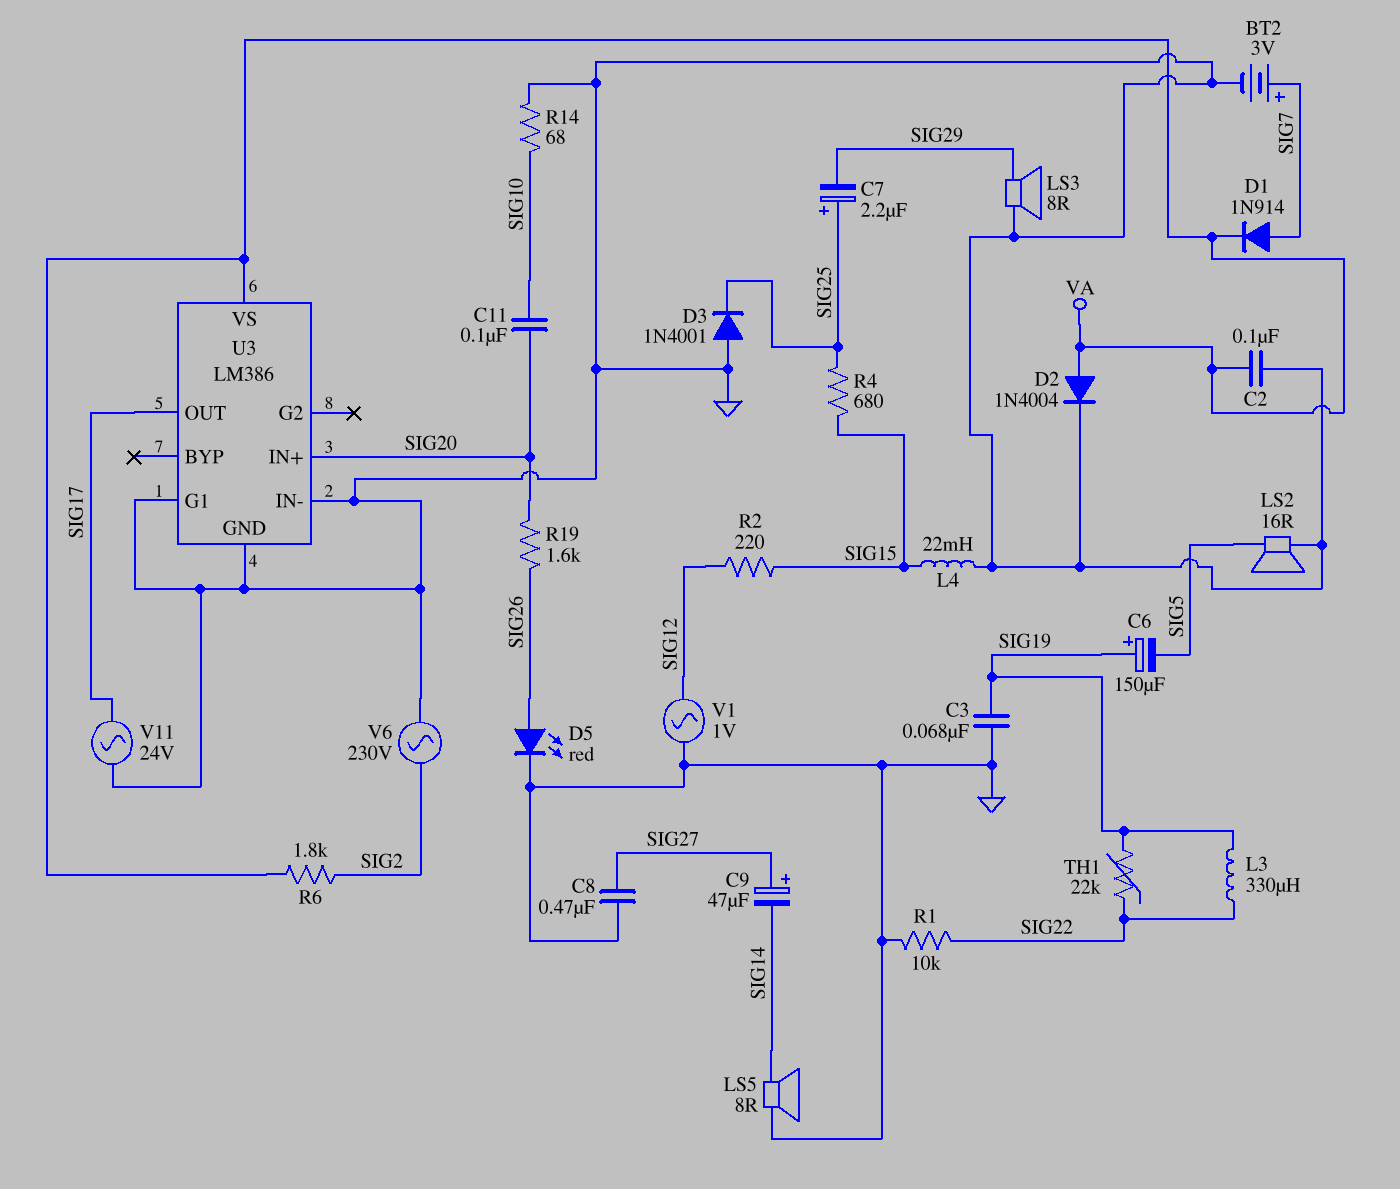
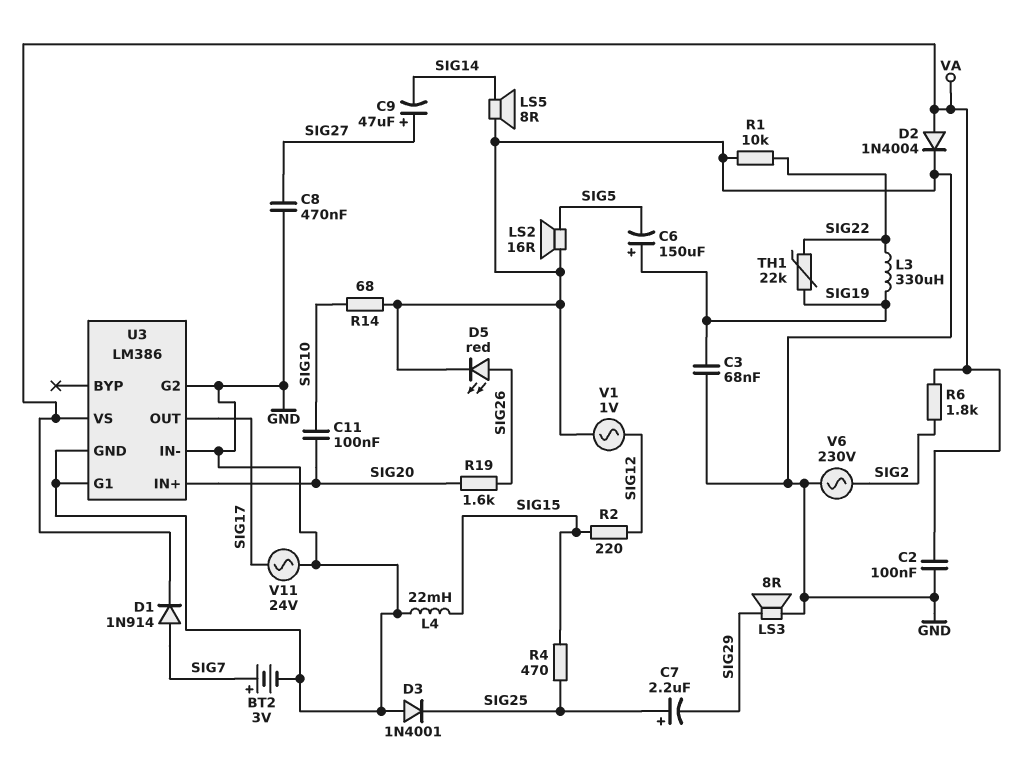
R4: 680 (SIG15, SIG25) -> 470 (SIG15, SIG25)
U3 pin G2: none -> GND

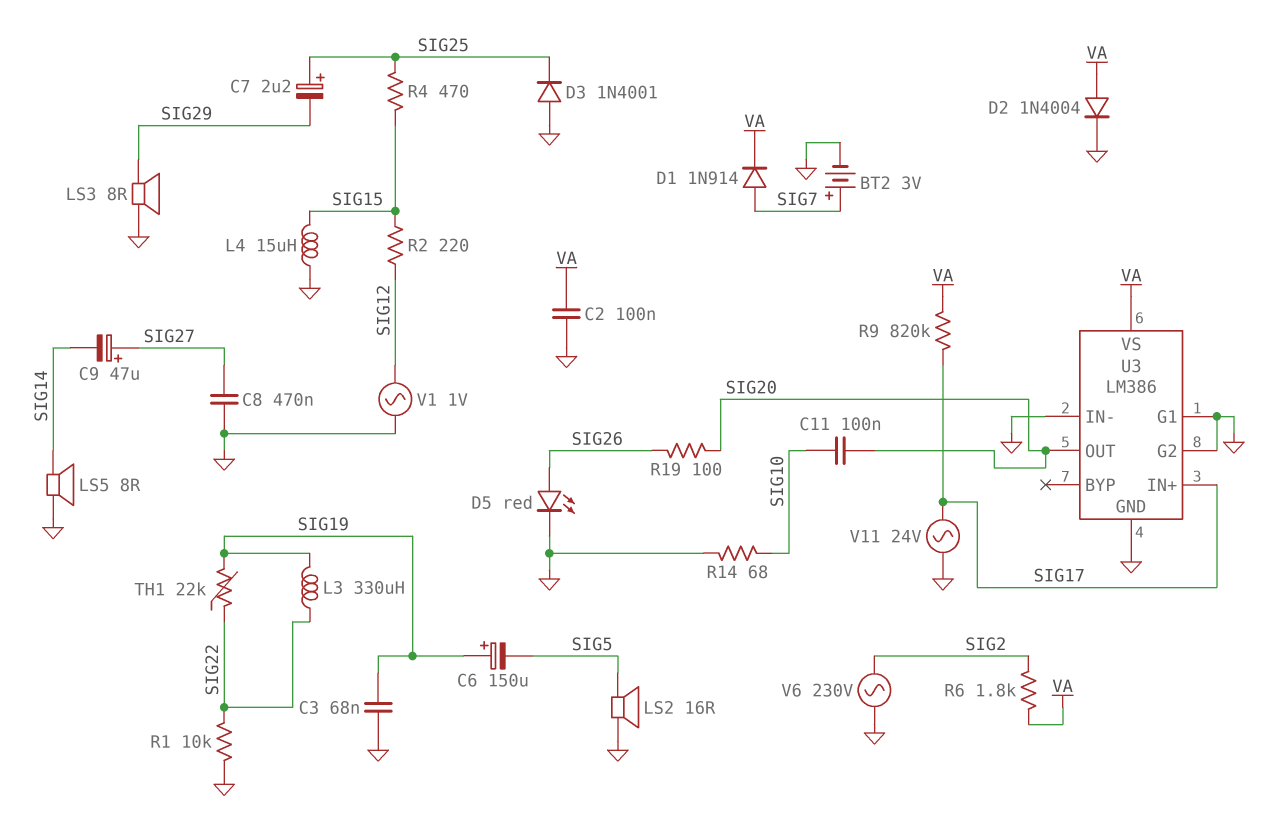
L4: 22mH (GND, SIG15) -> 15uH (GND, SIG15)
R9: none -> 820k (SIG17, VA)
R19: 1.6k (SIG20, SIG26) -> 100 (SIG20, SIG26)
U3 pin IN+: SIG20 -> SIG17
U3 pin OUT: SIG17 -> SIG20

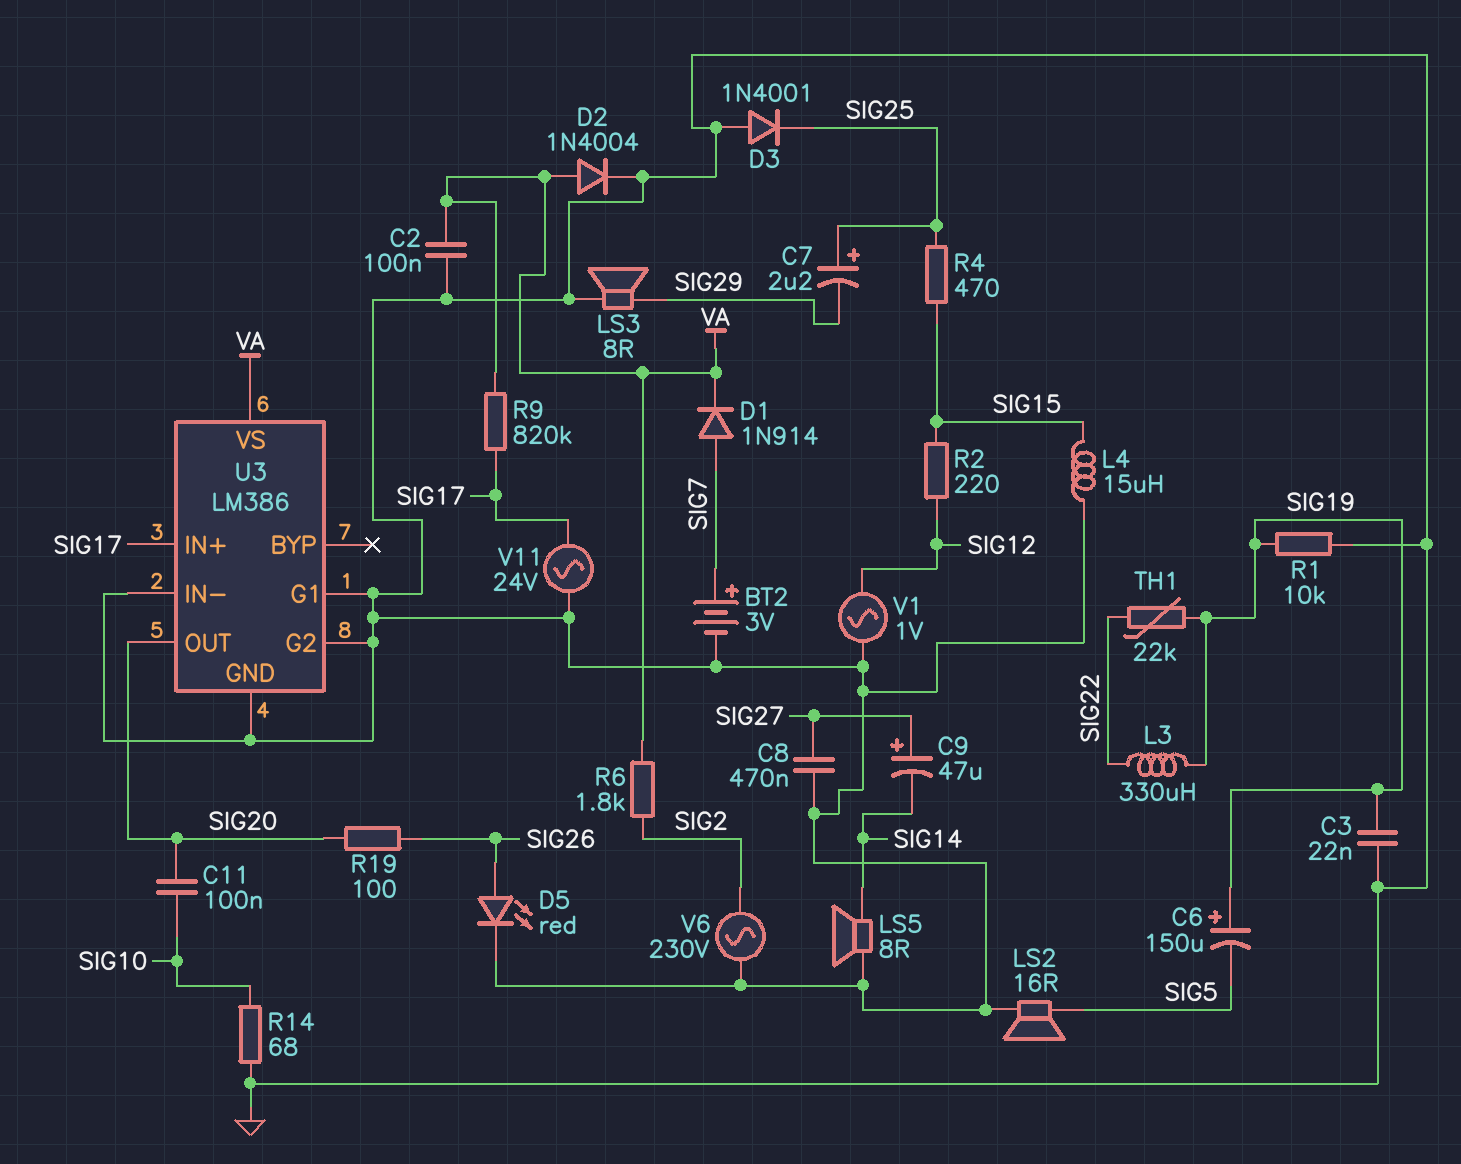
C3: 68nF (GND, SIG19) -> 22nF (GND, SIG19)
R1: 10k (GND, SIG22) -> 10k (GND, SIG19)

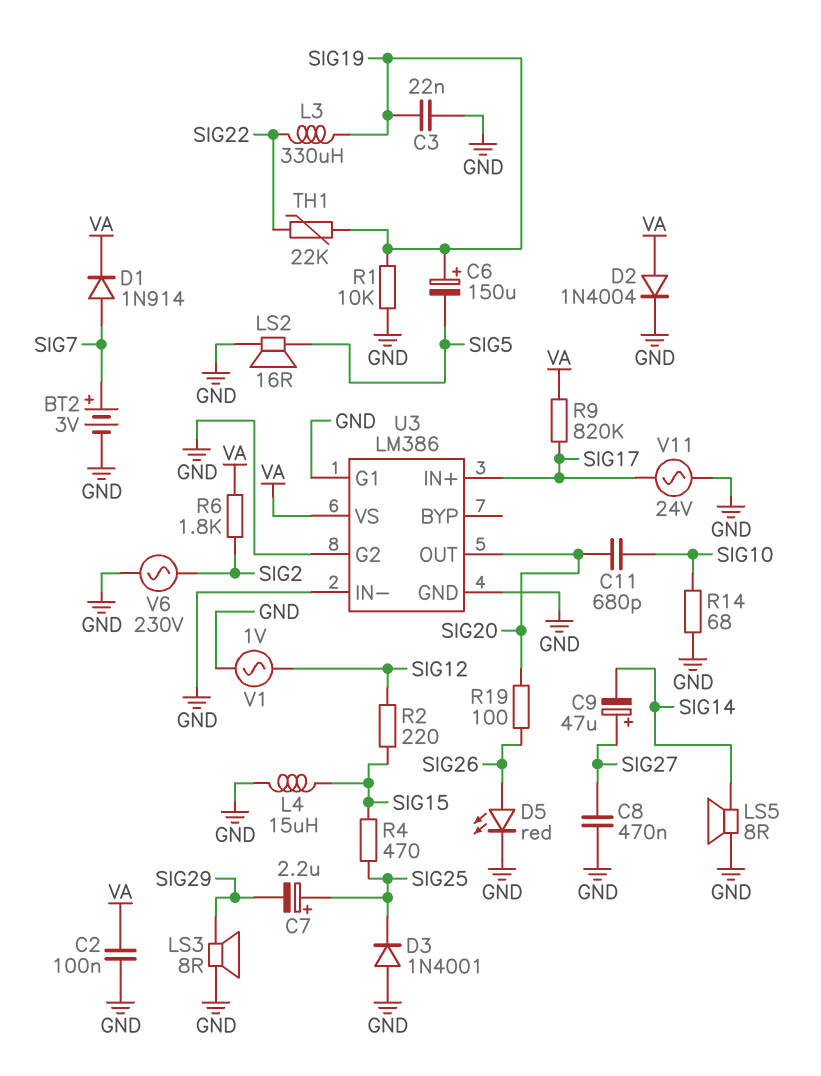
C11: 100nF (SIG10, SIG20) -> 680pF (SIG10, SIG20)

